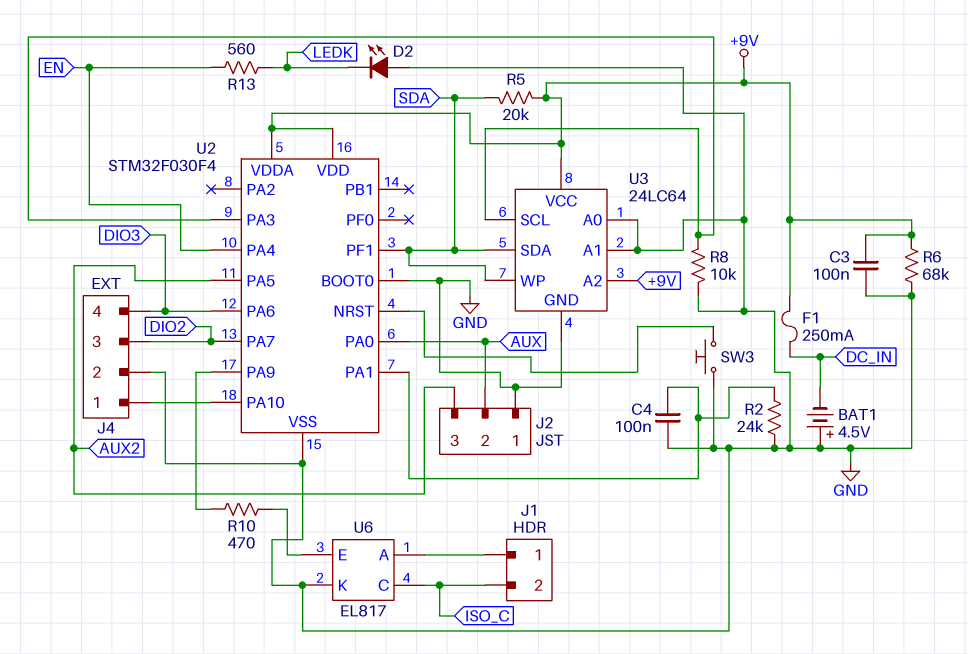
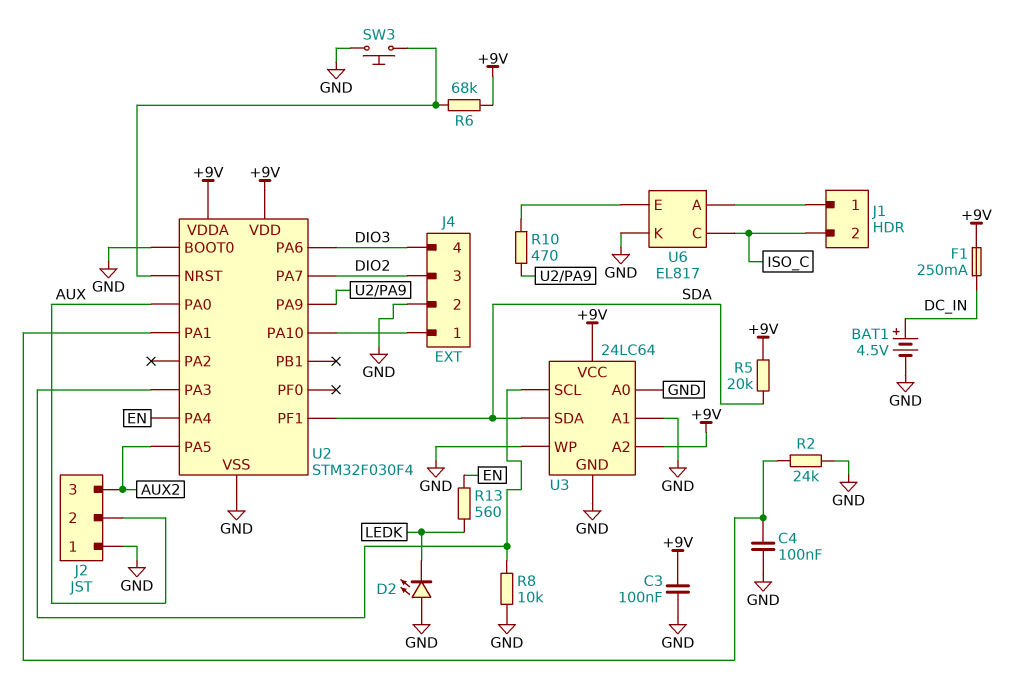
BAT1: 4.5V (plus GND, minus DC_IN) -> 4.5V (plus DC_IN, minus GND)
R6: 68k (+9V, GND) -> 68k (+9V, U2/NRST)
U3 pin WP: SDA -> GND

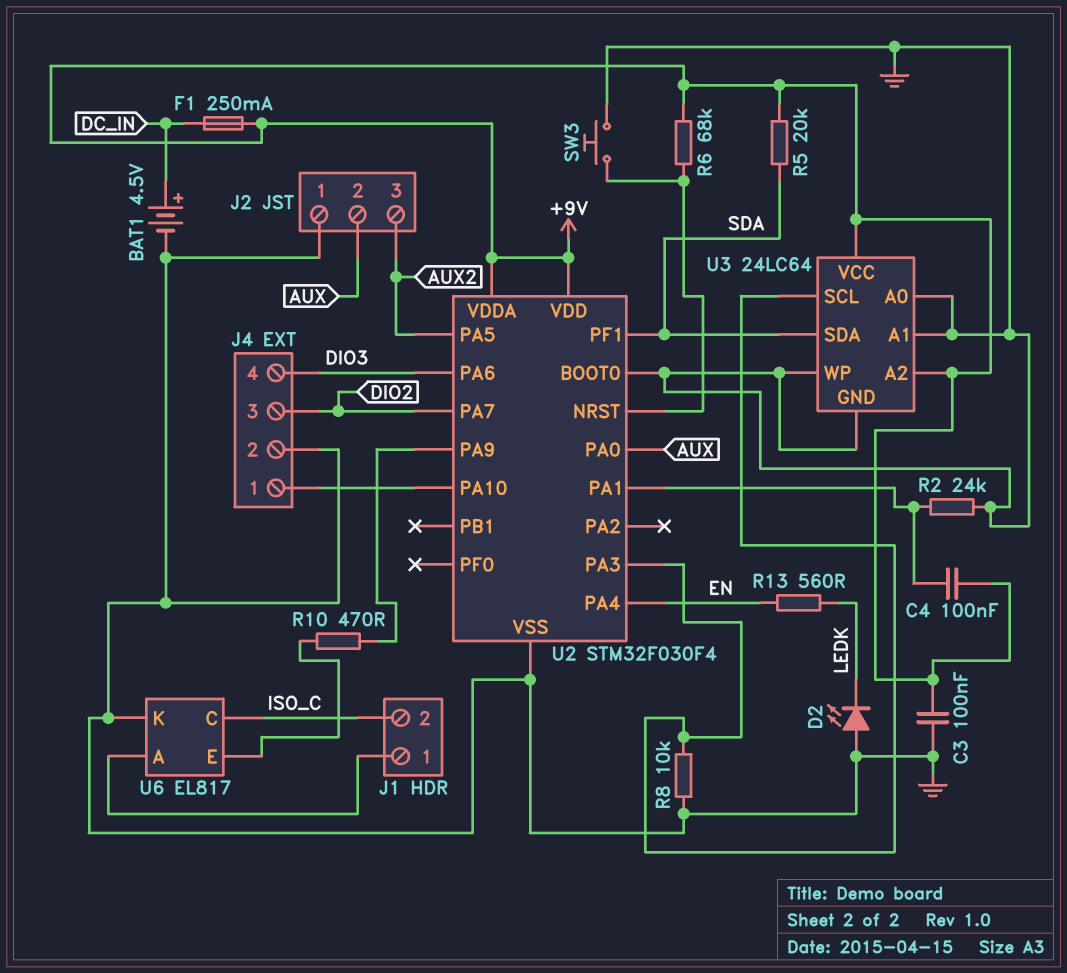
C4: 100nF (GND, U2/PA1) -> 100nF (+9V, U2/PA1)

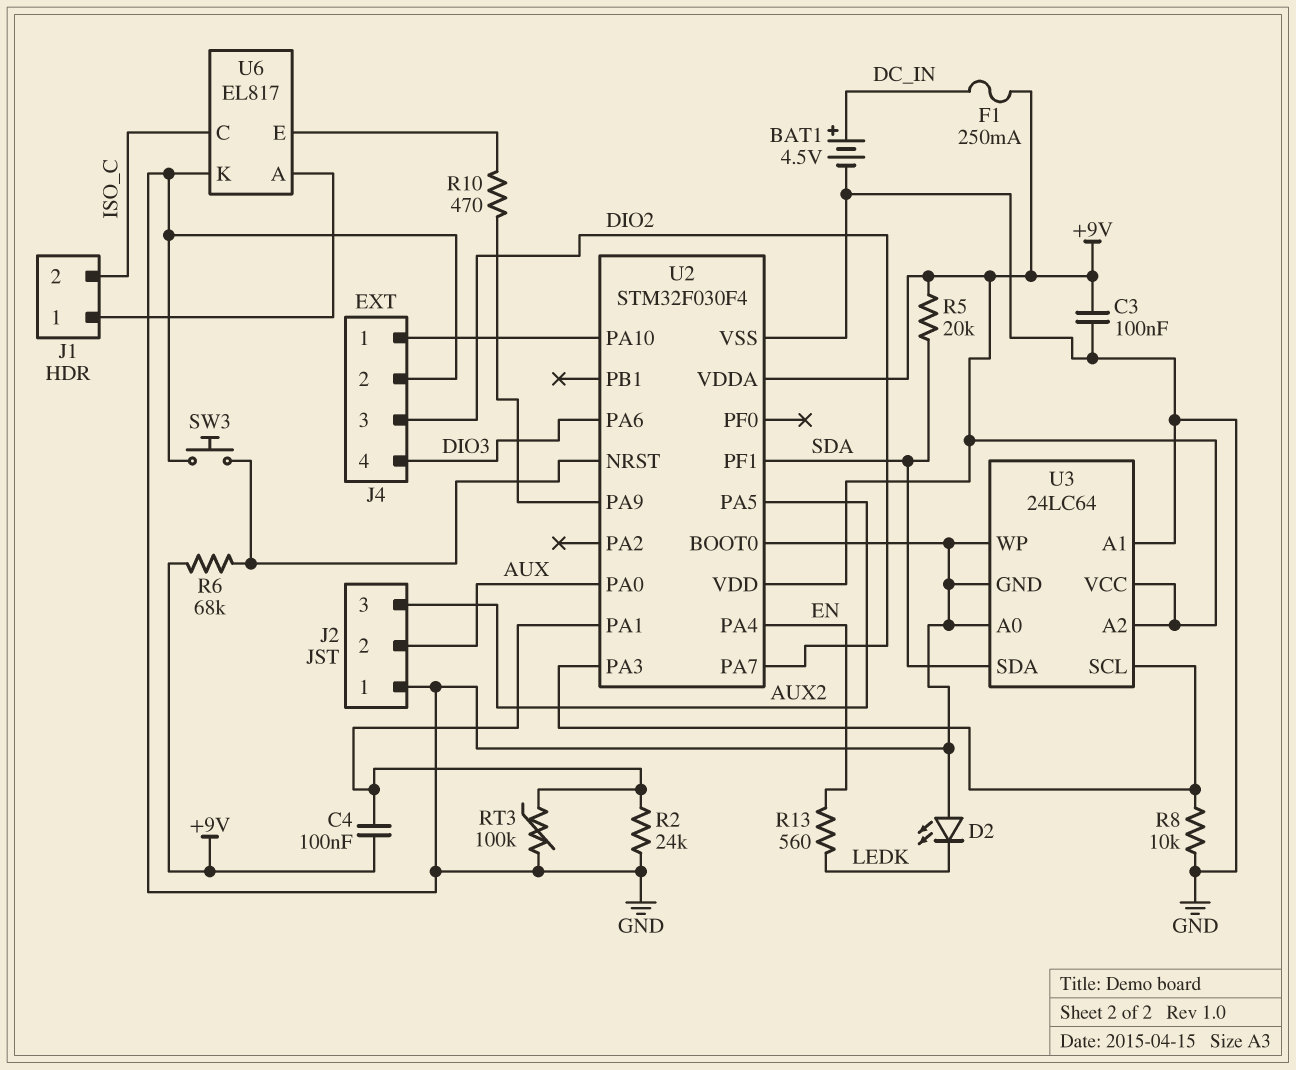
RT3: none -> 100k (GND, U2/PA1)

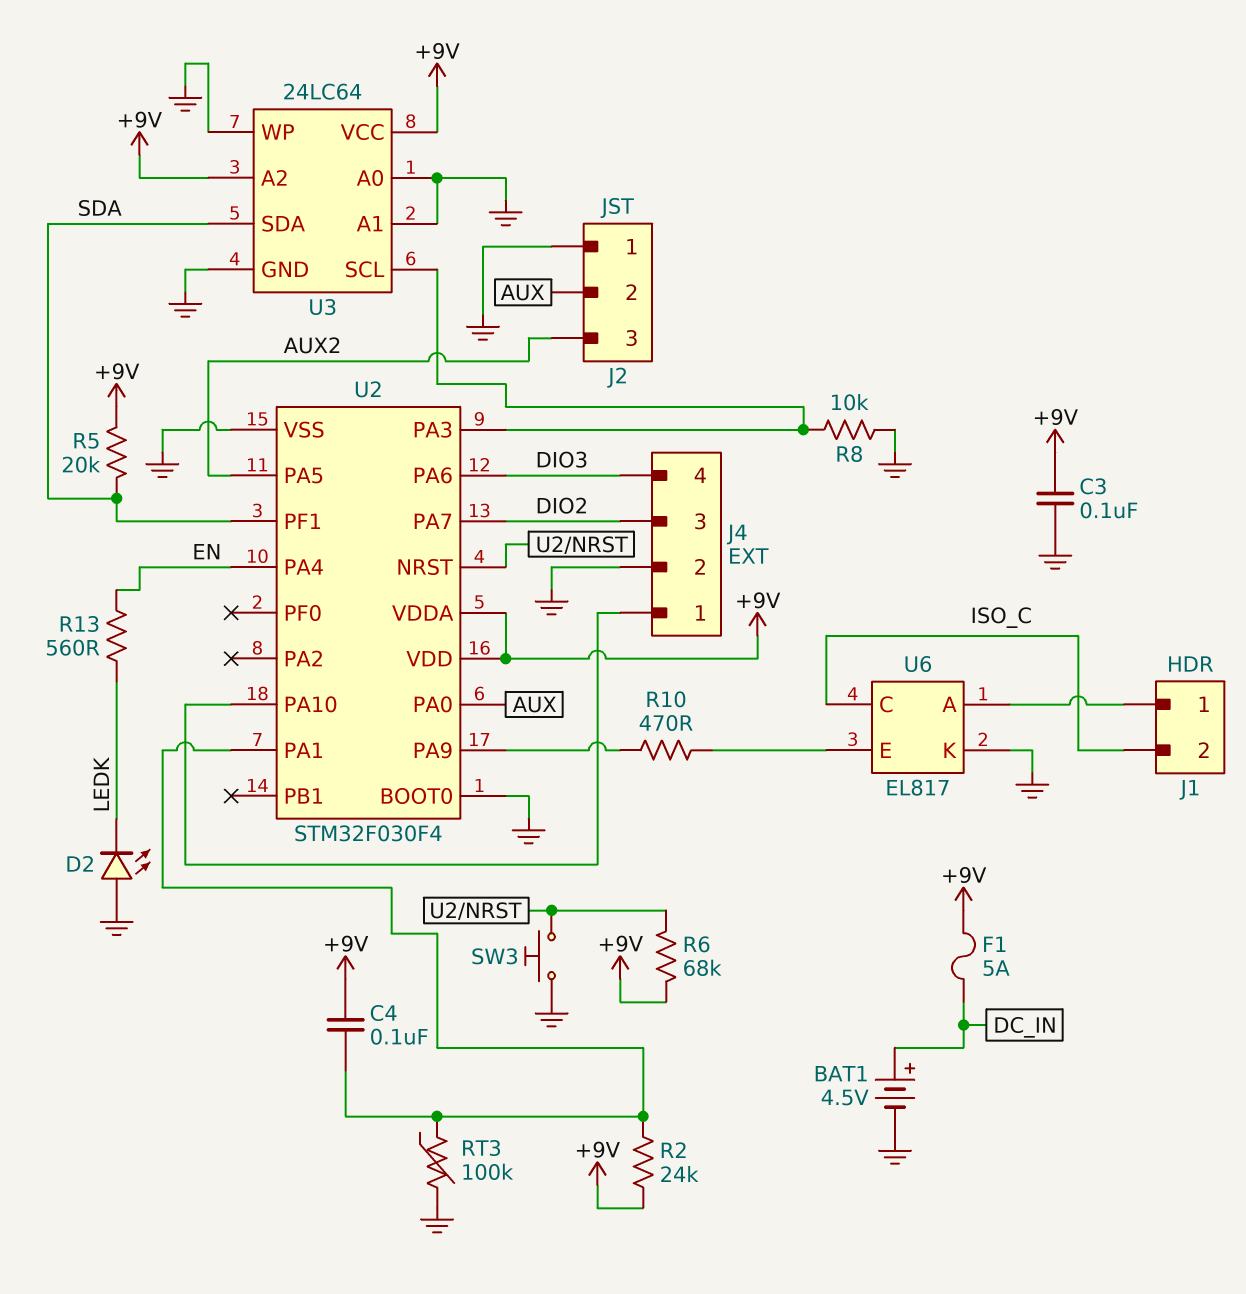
F1: 250mA (+9V, DC_IN) -> 5A (+9V, DC_IN)
R2: 24k (GND, U2/PA1) -> 24k (+9V, U2/PA1)

